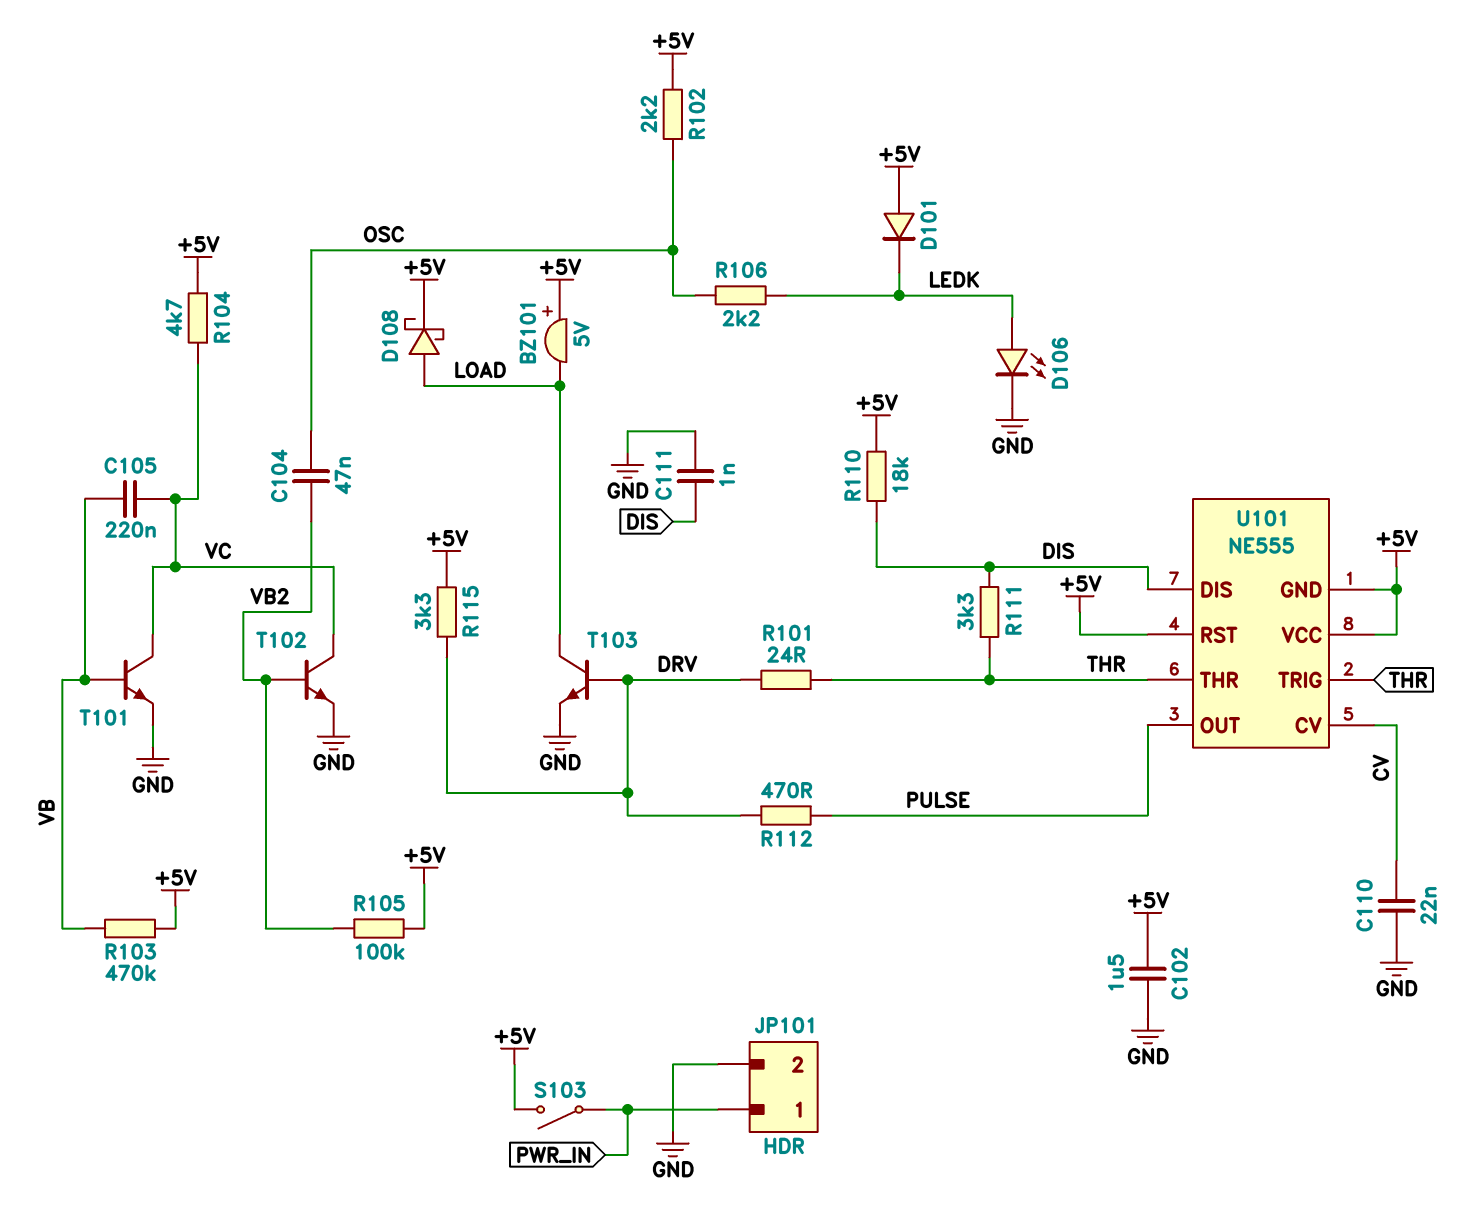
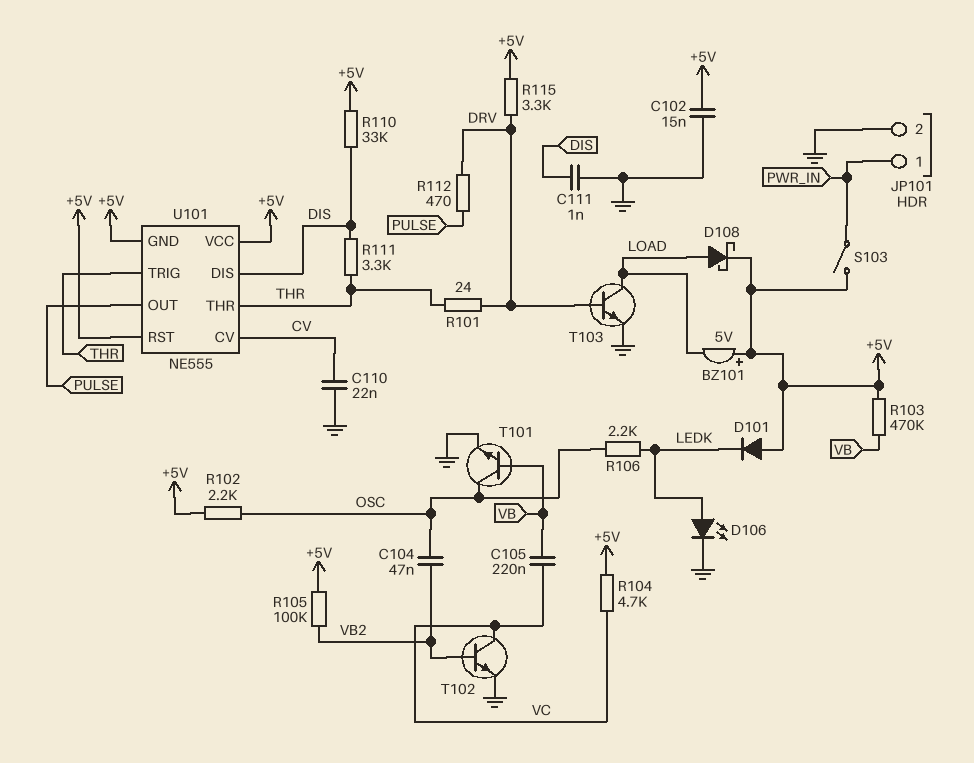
C102: 1.5uF (+5V, GND) -> 15nF (+5V, GND)
R110: 18k (+5V, DIS) -> 33k (+5V, DIS)
T101: NPN (B VB, C VC, E GND) -> NPN (B VB, C OSC, E GND)

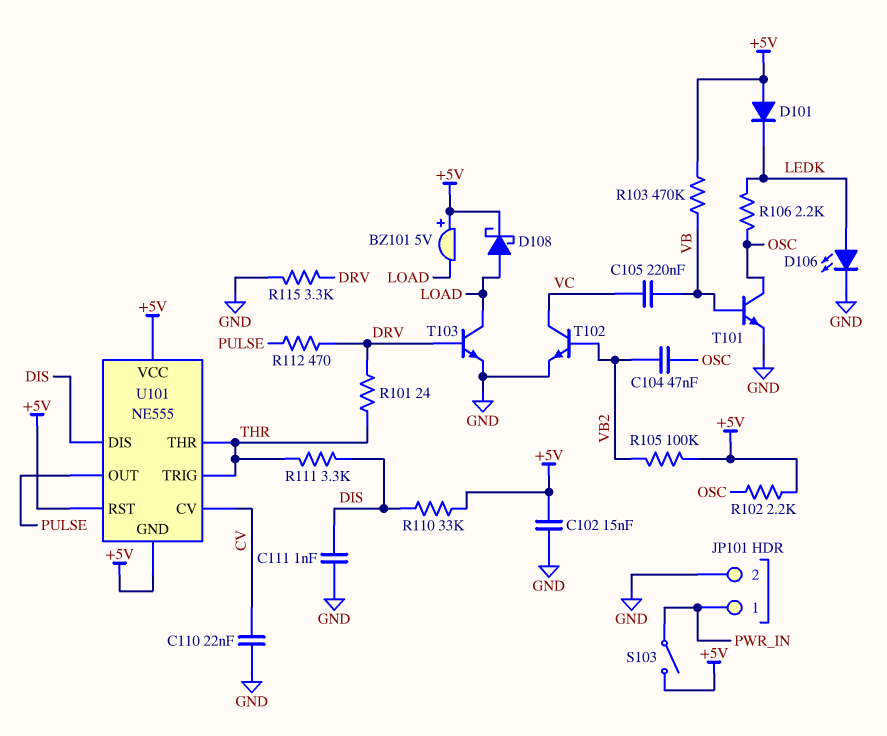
R104: 4.7k (+5V, VC) -> none
R115: 3.3k (+5V, DRV) -> 3.3k (DRV, GND)

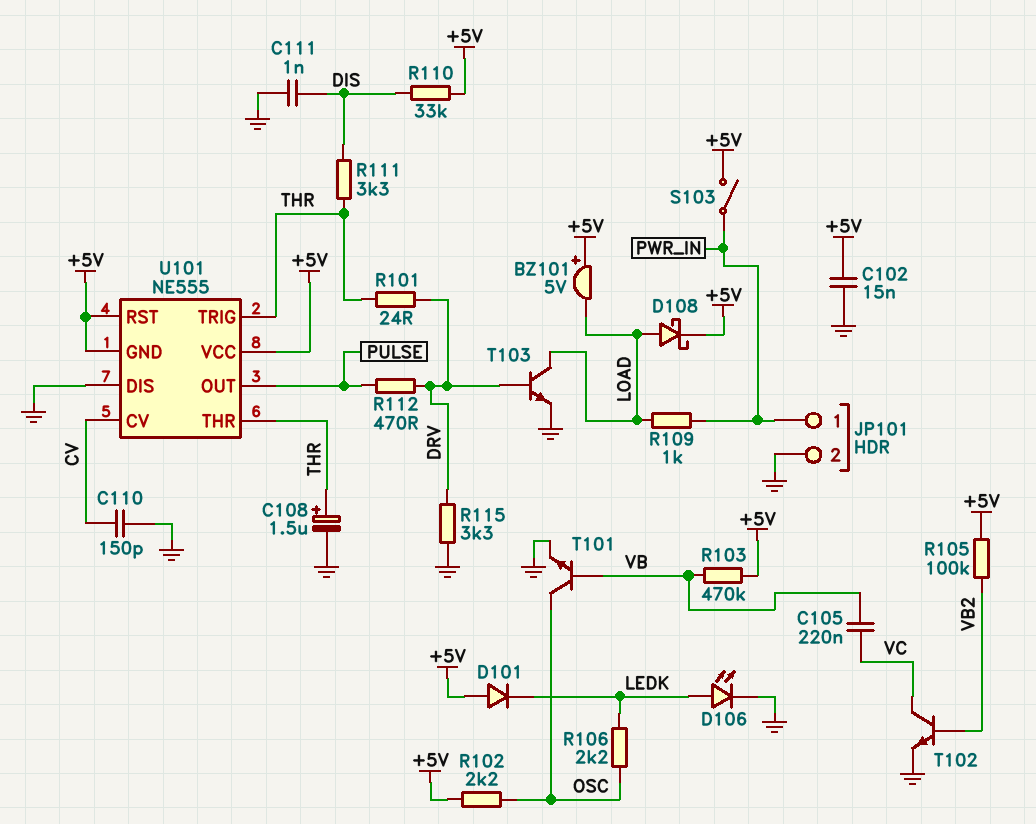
C104: 47nF (OSC, VB2) -> none
C108: none -> 1.5uF (plus THR, minus GND)
C110: 22nF (CV, GND) -> 150pF (CV, GND)
R109: none -> 1k (LOAD, PWR_IN)
U101 pin DIS: DIS -> GND

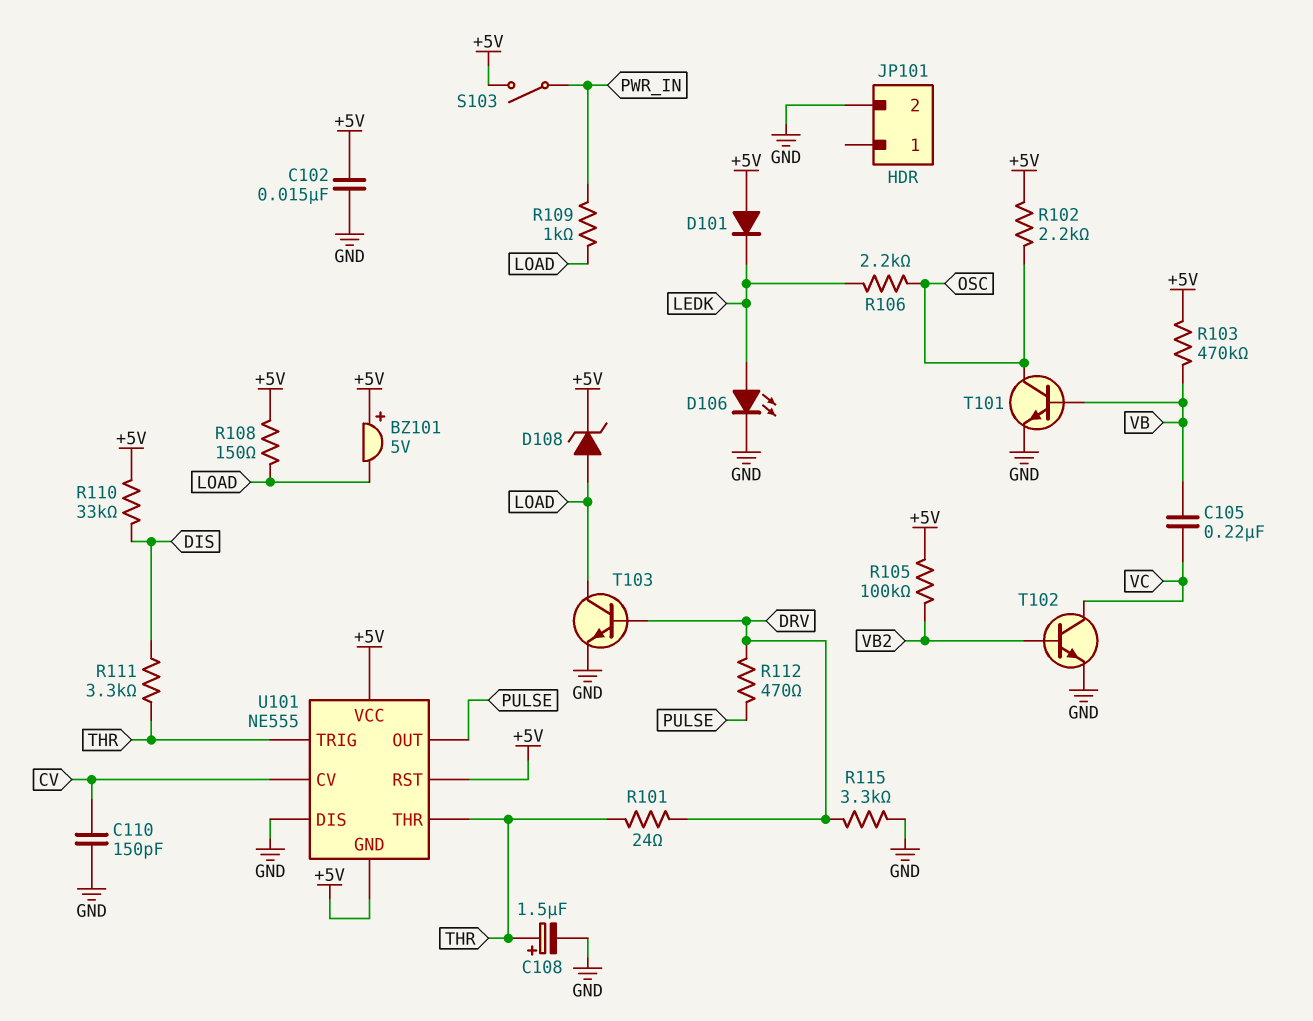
C111: 1nF (DIS, GND) -> none
D108: schottky (A LOAD, K +5V) -> zener (A LOAD, K +5V)
JP101 pin 1: PWR_IN -> none
R108: none -> 150 (+5V, LOAD)

